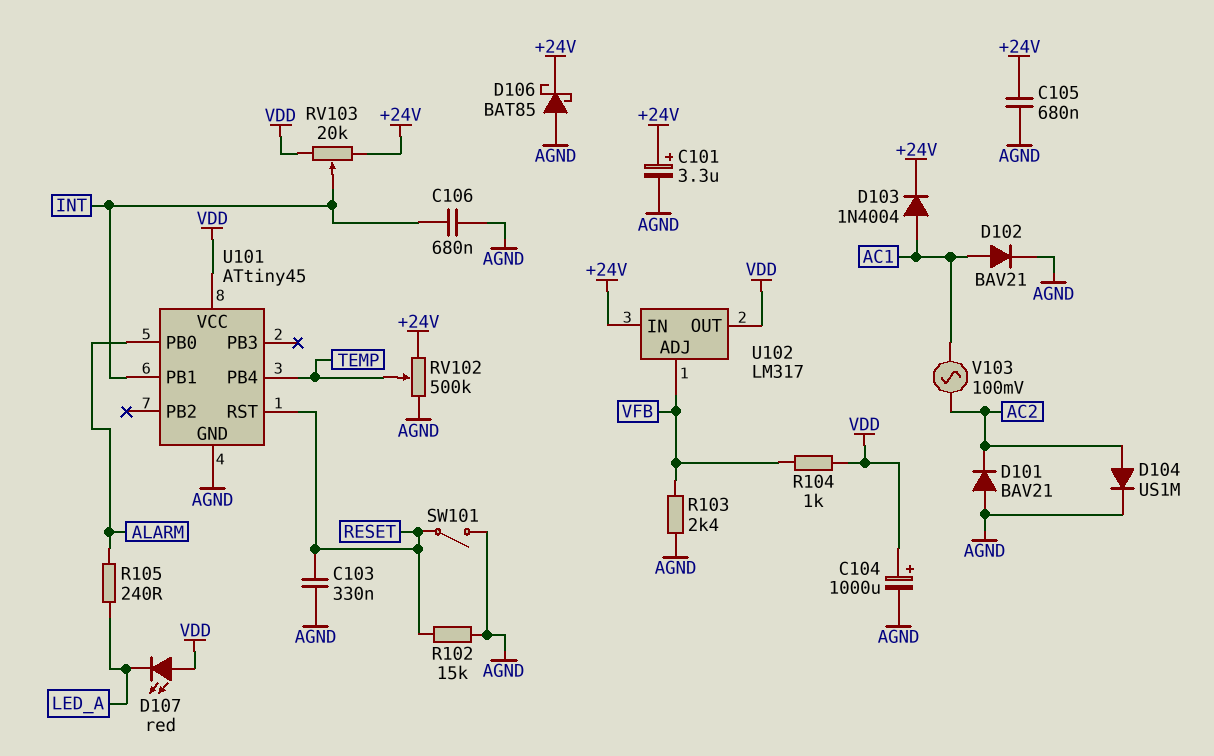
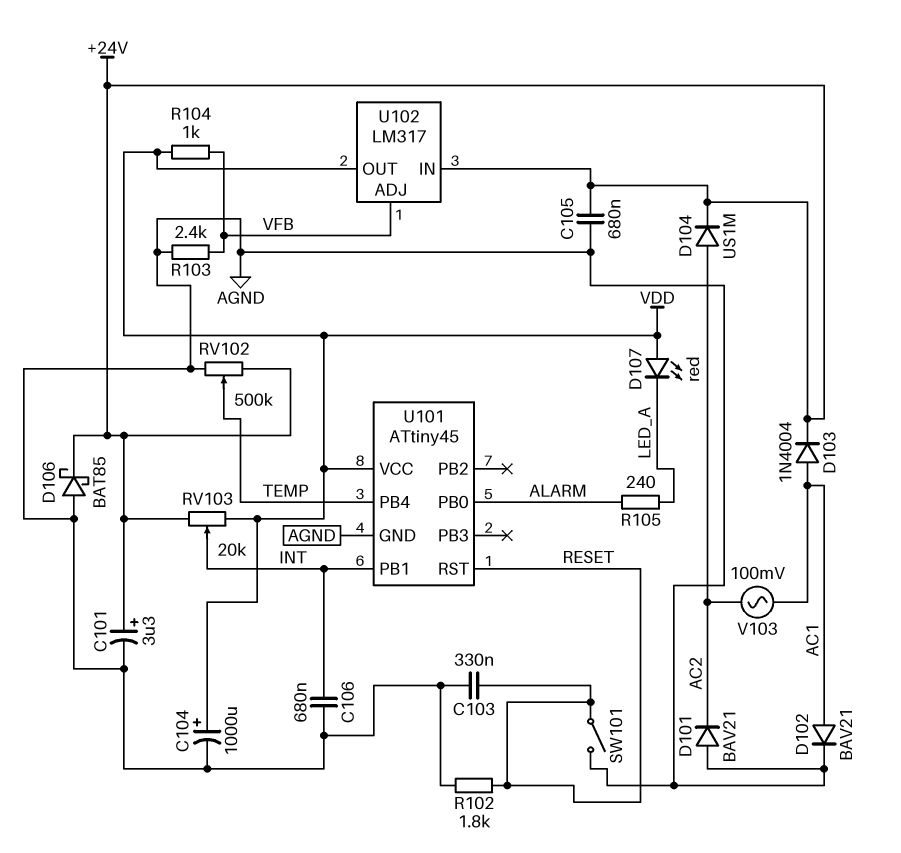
D104: diode US1M (A AC2, K AGND) -> diode US1M (A AC2, K +24V)
R102: 15k (AGND, RESET) -> 1.8k (AGND, RESET)

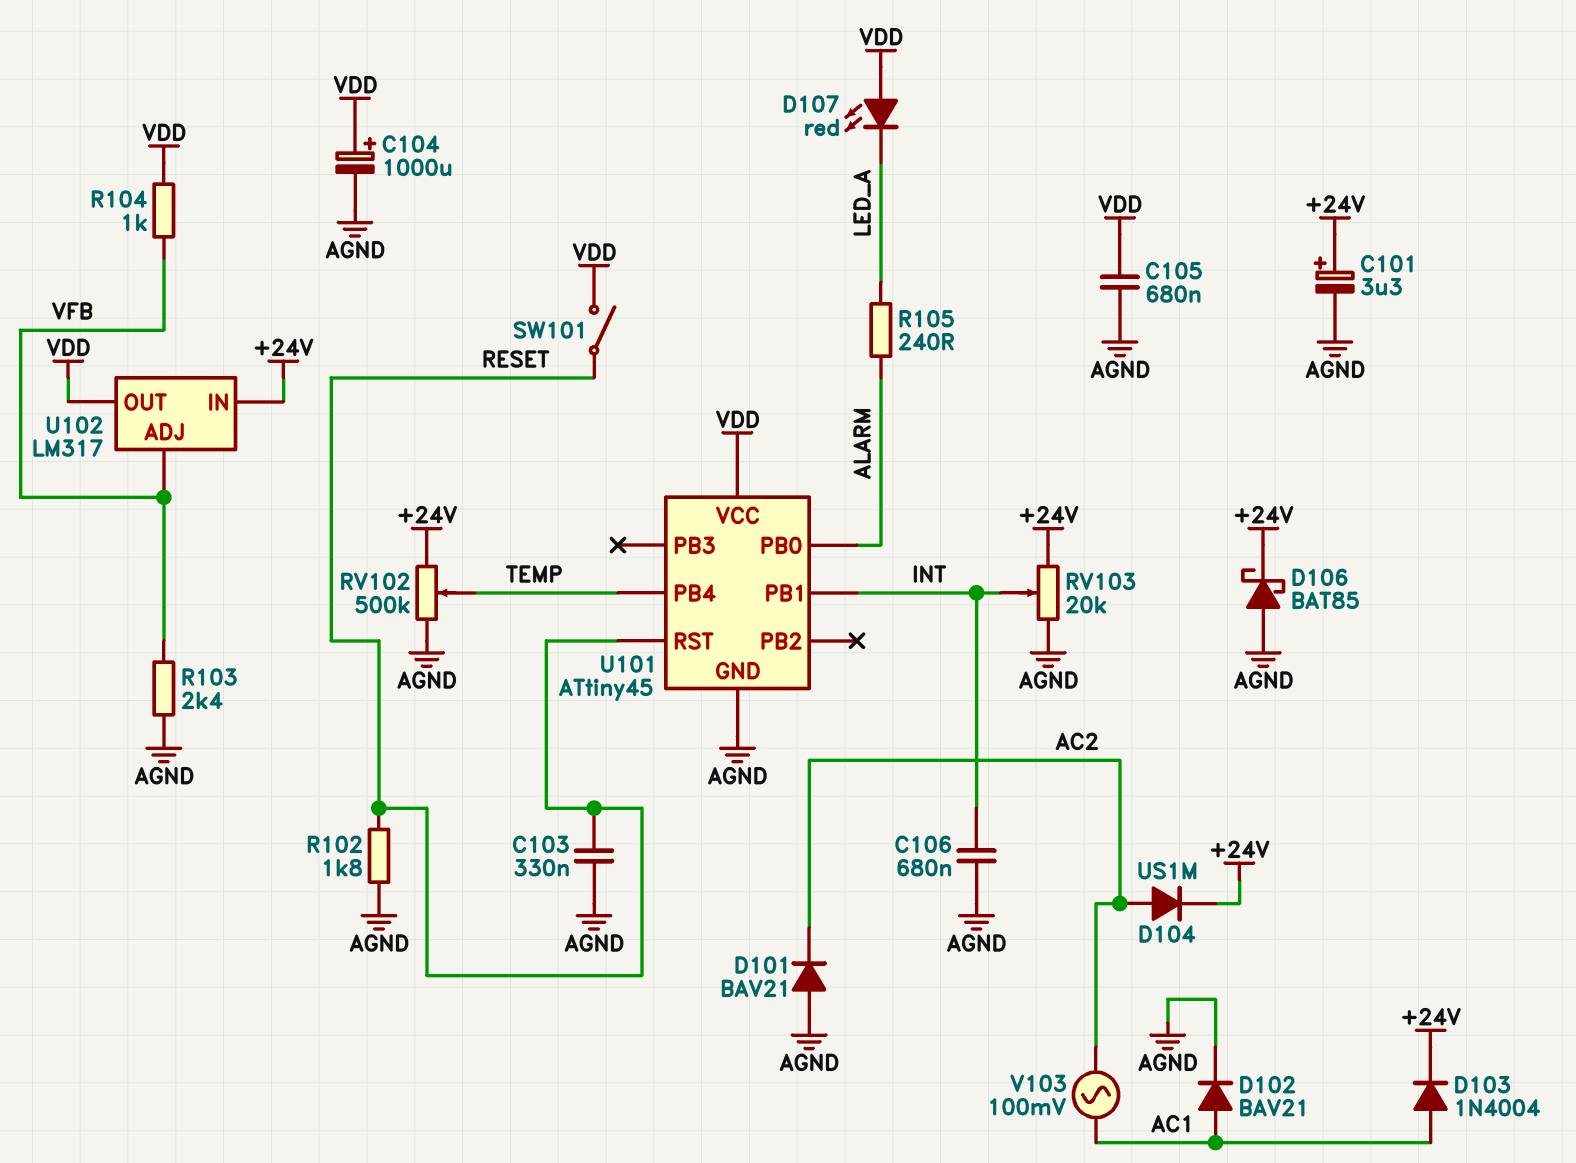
C105: 680nF (+24V, AGND) -> 680nF (AGND, VDD)
RV103: 20k (+24V, VDD, wiper INT) -> 20k (+24V, AGND, wiper INT)
SW101: switch (AGND, RESET) -> switch (RESET, VDD)

